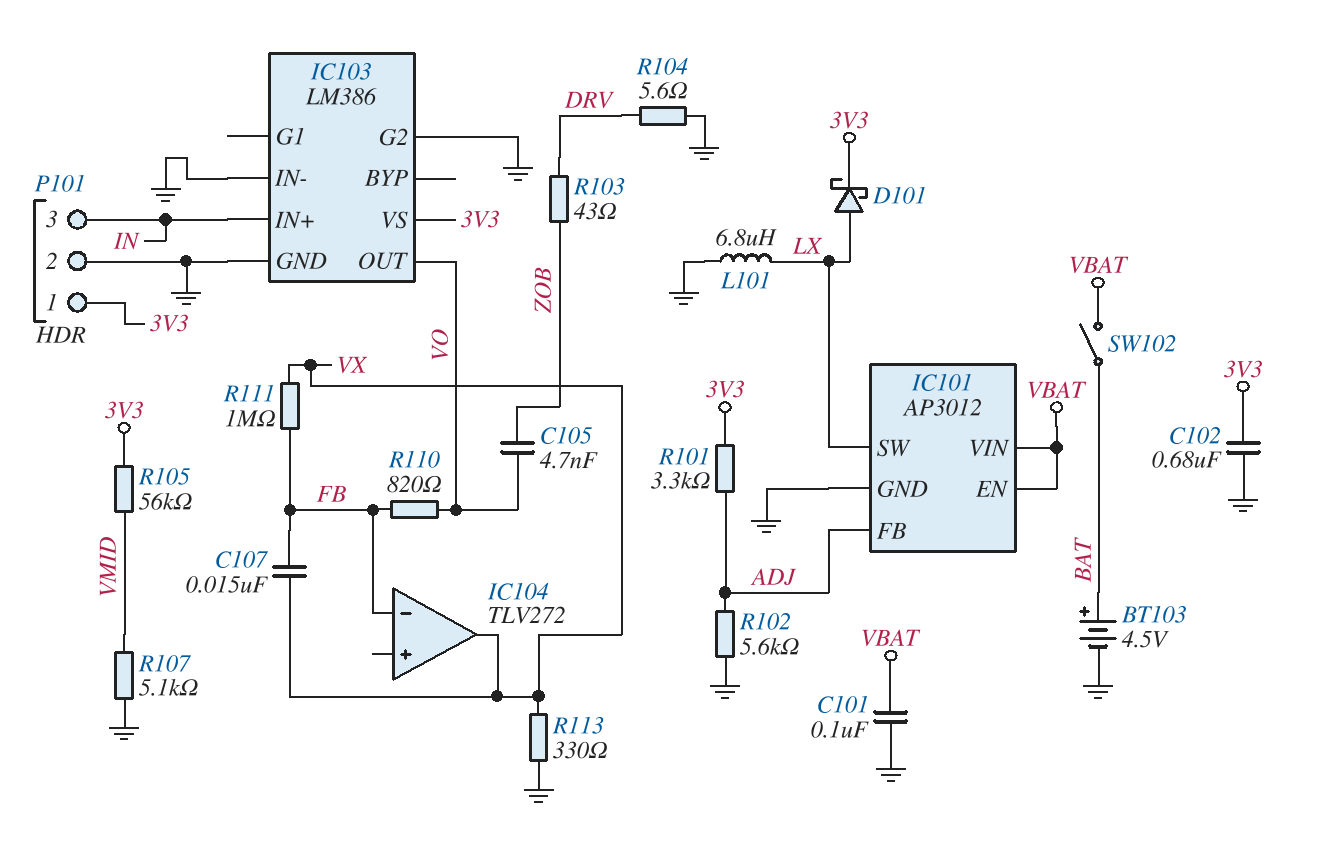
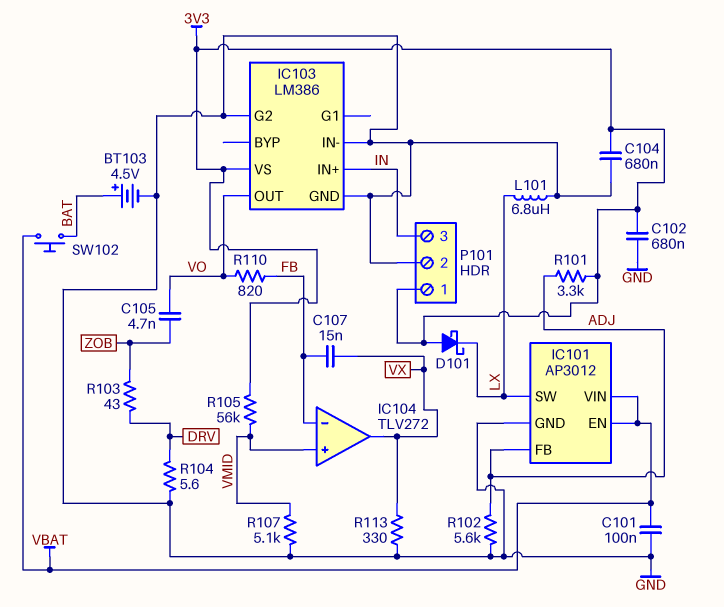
C104: none -> 680nF (3V3, GND)
D101: schottky (A LX, K 3V3) -> schottky (A 3V3, K LX)
IC104 pin in+: none -> VMID
R111: 1M (FB, VX) -> none
SW102: switch (BAT, VBAT) -> button (BAT, VBAT)

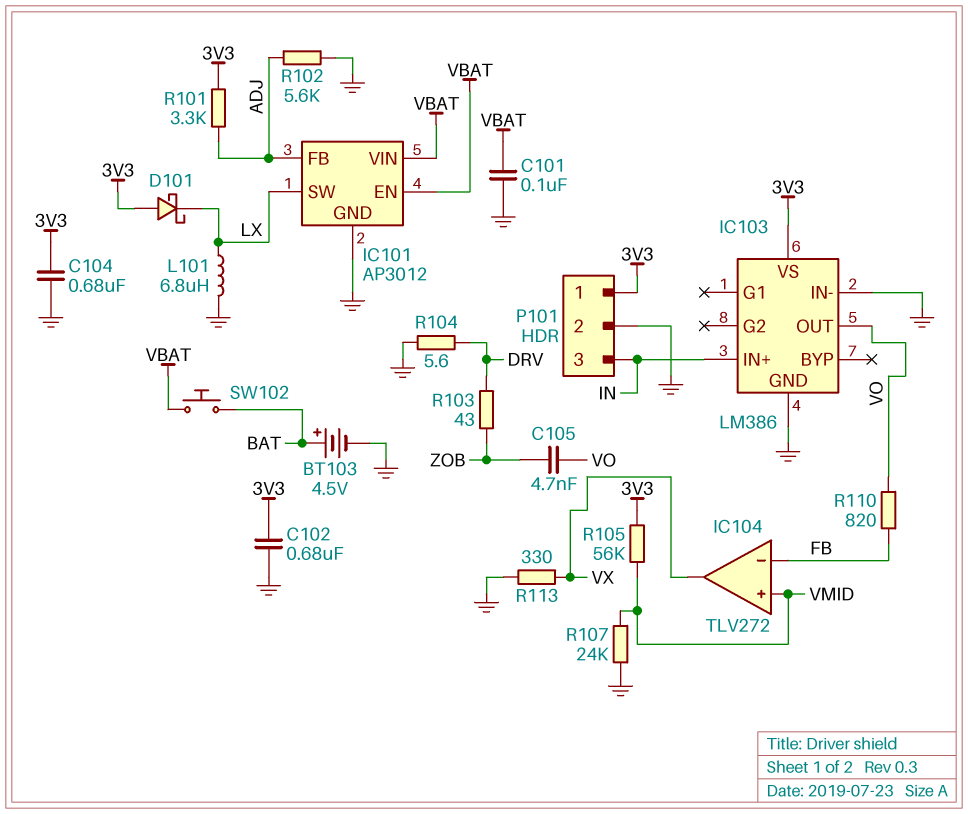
C107: 15nF (FB, VX) -> none
IC103 pin G2: GND -> none
R107: 5.1k (GND, VMID) -> 24k (GND, VMID)

